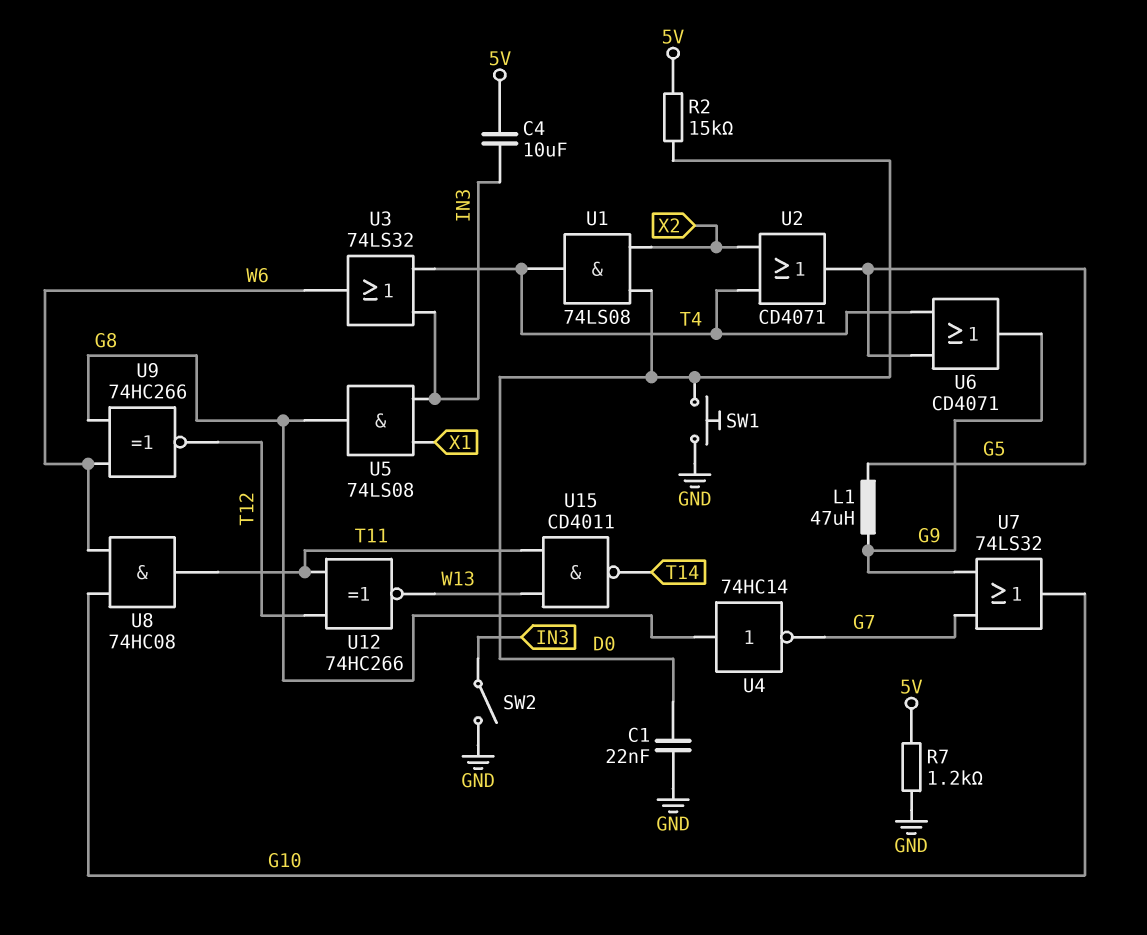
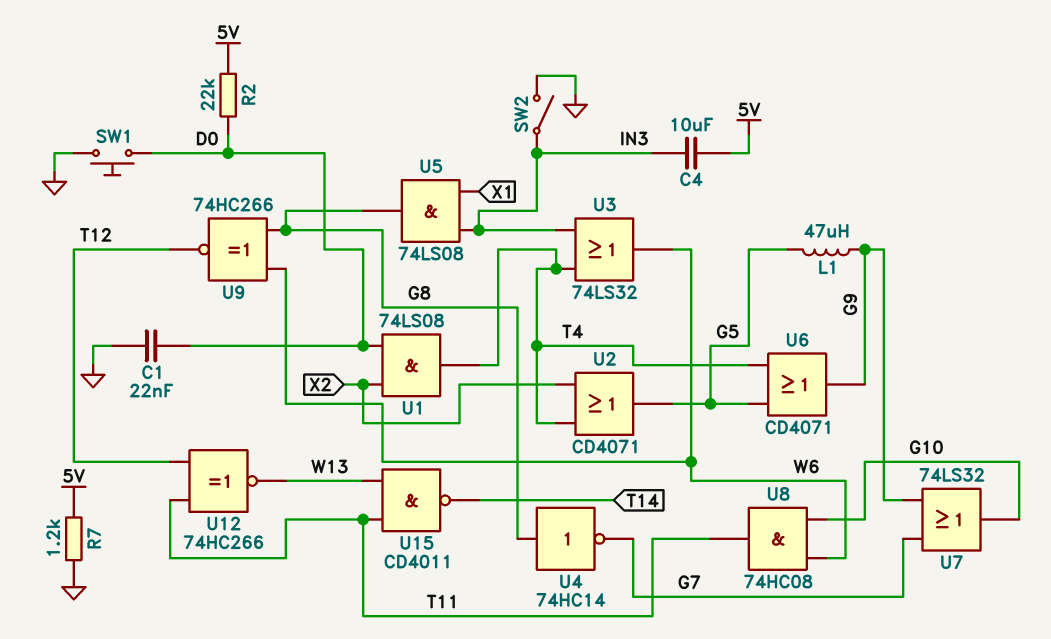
R2: 15k (5V, D0) -> 22k (5V, D0)

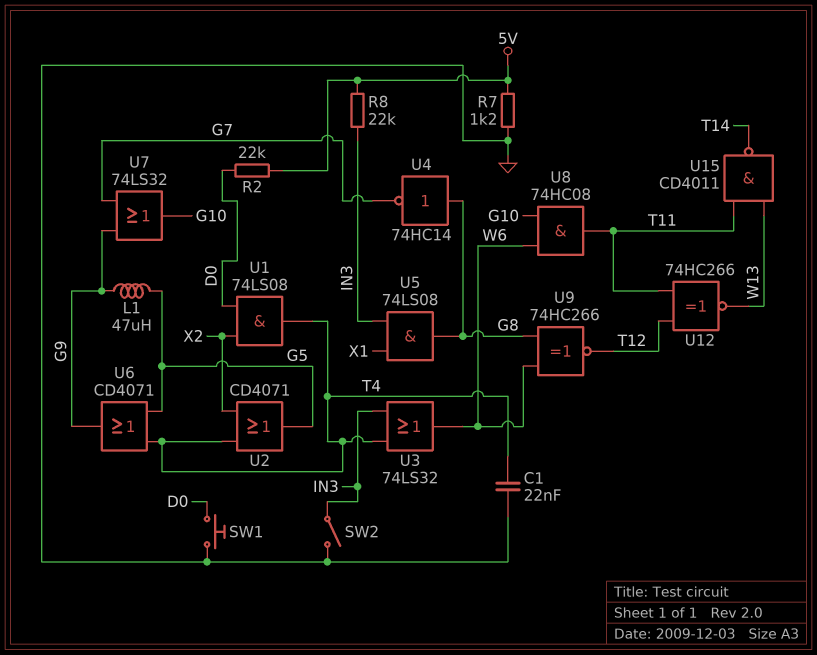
C1: 22nF (D0, GND) -> 22nF (GND, T4)
C4: 10uF (5V, IN3) -> none
R8: none -> 22k (5V, IN3)

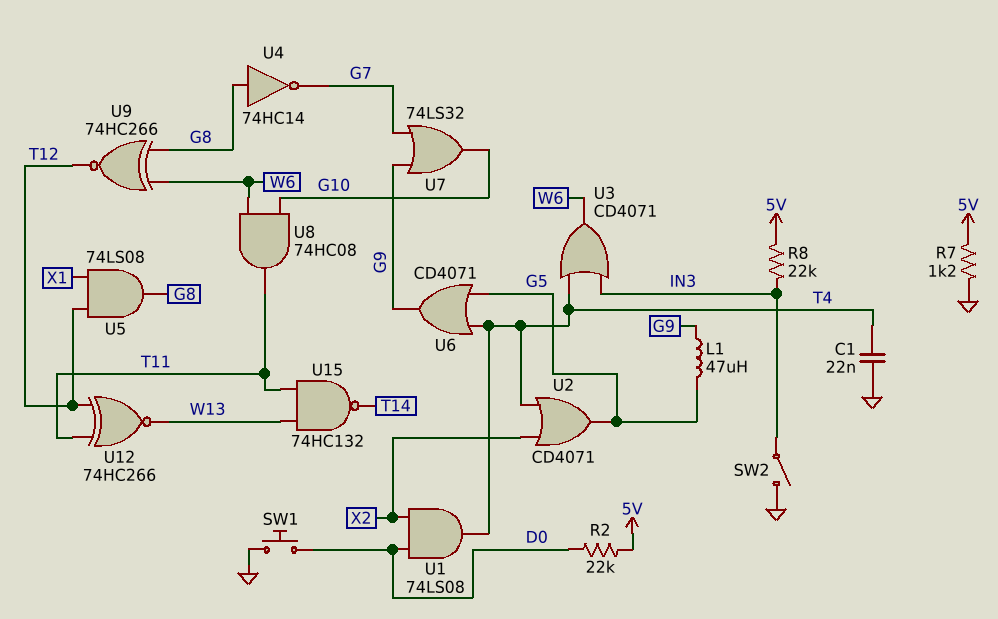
U3: OR 74LS32 (in IN3, in T4, out W6) -> OR CD4071 (in IN3, in T4, out W6)
U5: AND 74LS08 (in IN3, in X1, out G8) -> AND 74LS08 (in T12, in X1, out G8)
U15: NAND CD4011 (in T11, in W13, out T14) -> NAND 74HC132 (in T11, in W13, out T14)

